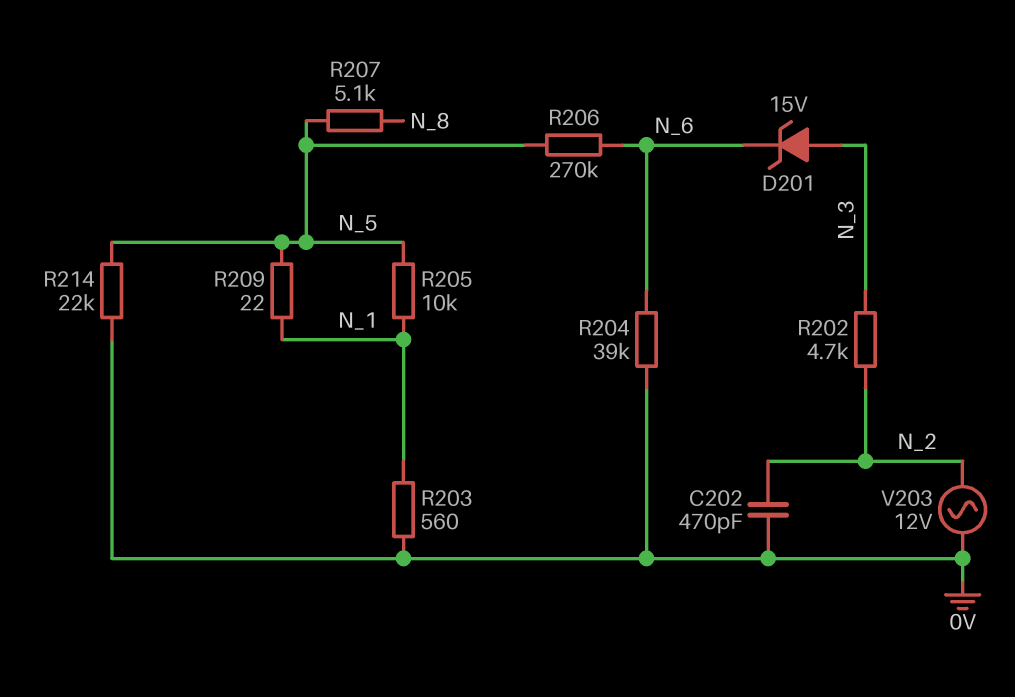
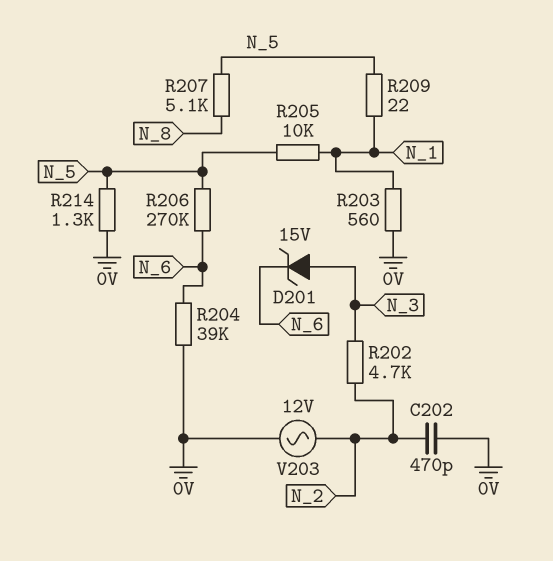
R214: 22k (0V, N_5) -> 1.3k (0V, N_5)

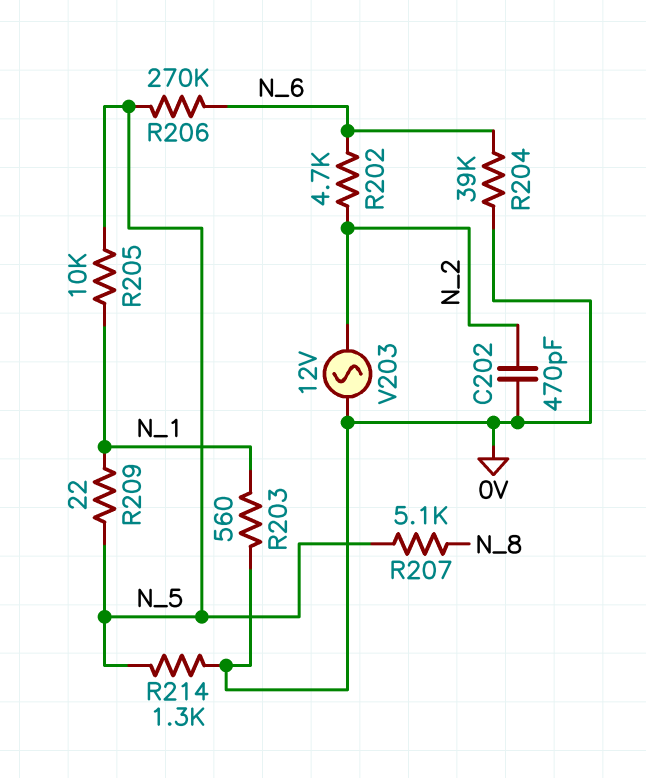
D201: zener 15V (A N_3, K N_6) -> none
R202: 4.7k (N_2, N_3) -> 4.7k (N_2, N_6)

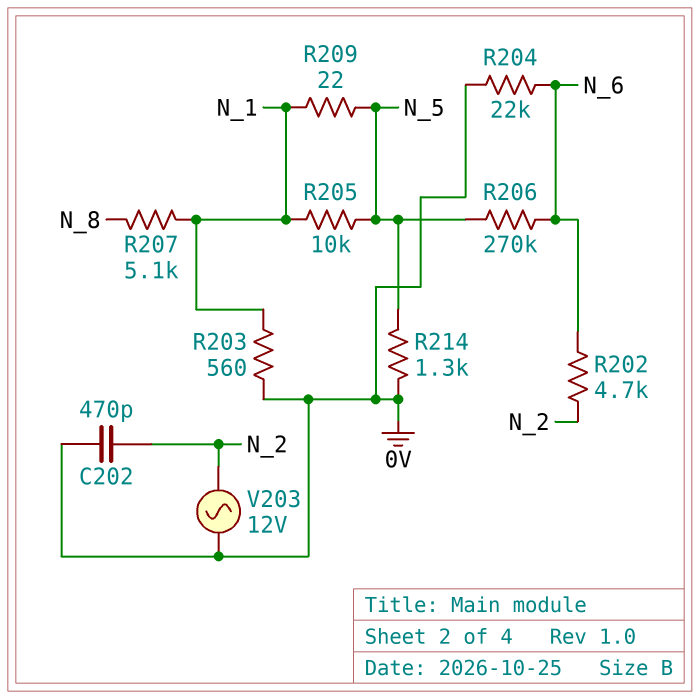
R204: 39k (0V, N_6) -> 22k (0V, N_6)
R207: 5.1k (N_5, N_8) -> 5.1k (N_1, N_8)

